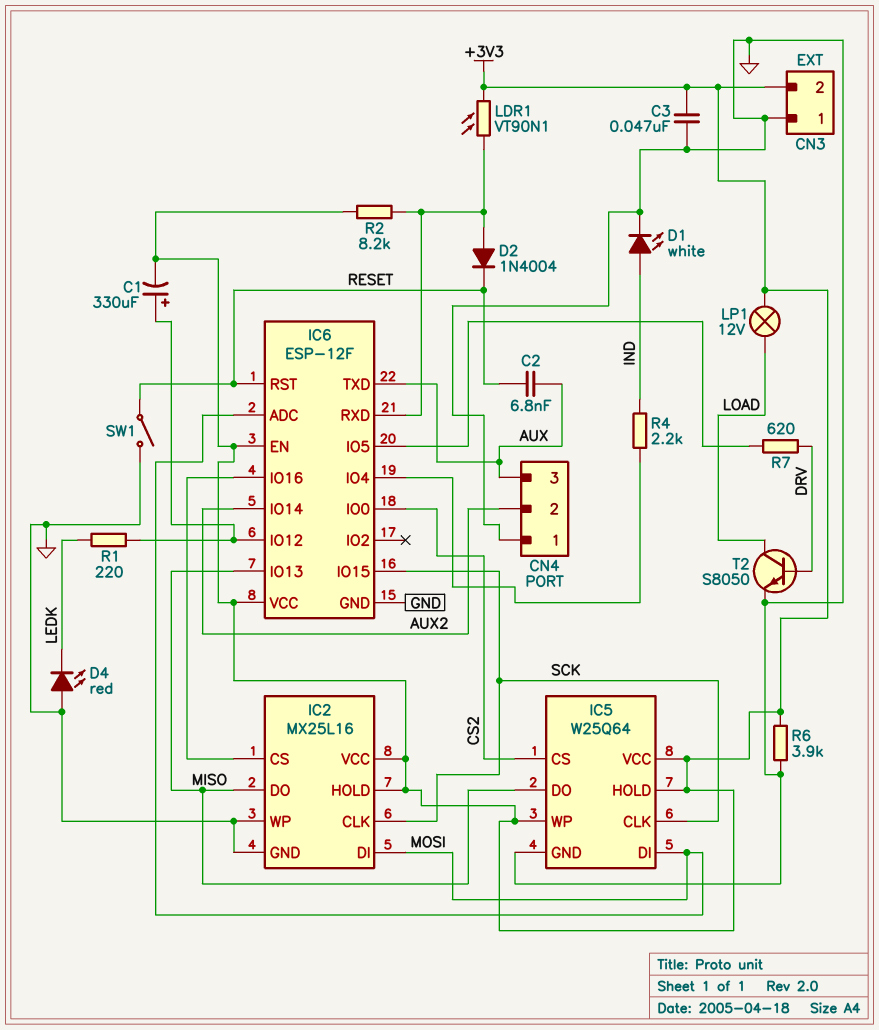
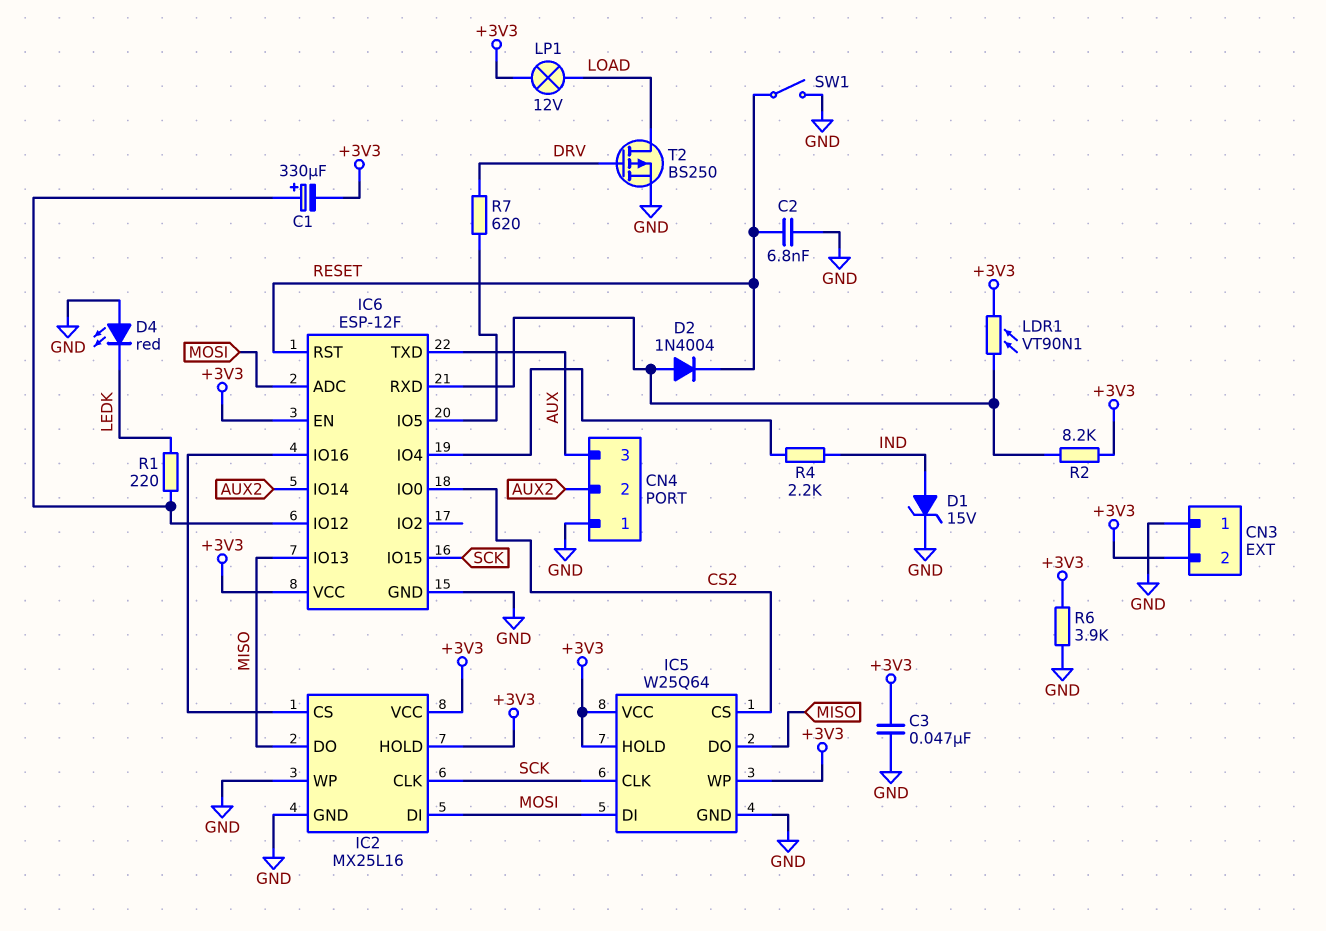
C2: 6.8nF (AUX, RESET) -> 6.8nF (GND, RESET)
D1: LED white (A IND, K GND) -> zener 15V (A IND, K GND)
T2: NPN S8050 (B DRV, C LOAD, E GND) -> PMOS BS250 (G DRV, D LOAD, S GND)

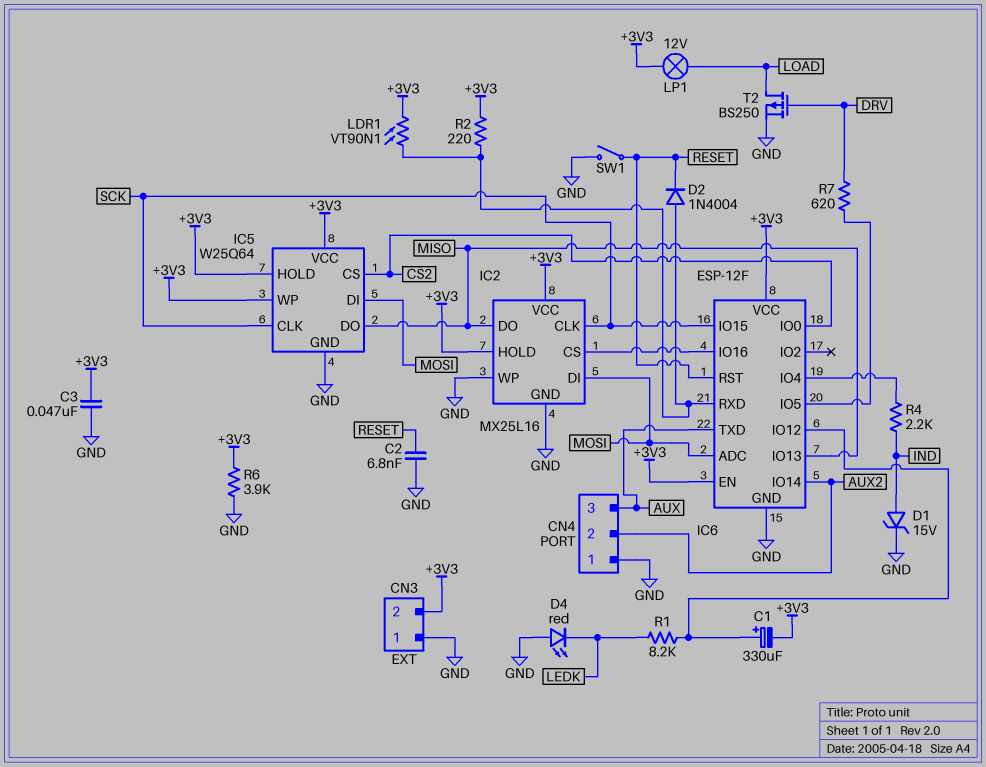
R1: 220 (IC6/IO12, LEDK) -> 8.2k (IC6/IO12, LEDK)
R2: 8.2k (+3V3, IC6/RXD) -> 220 (+3V3, IC6/RXD)

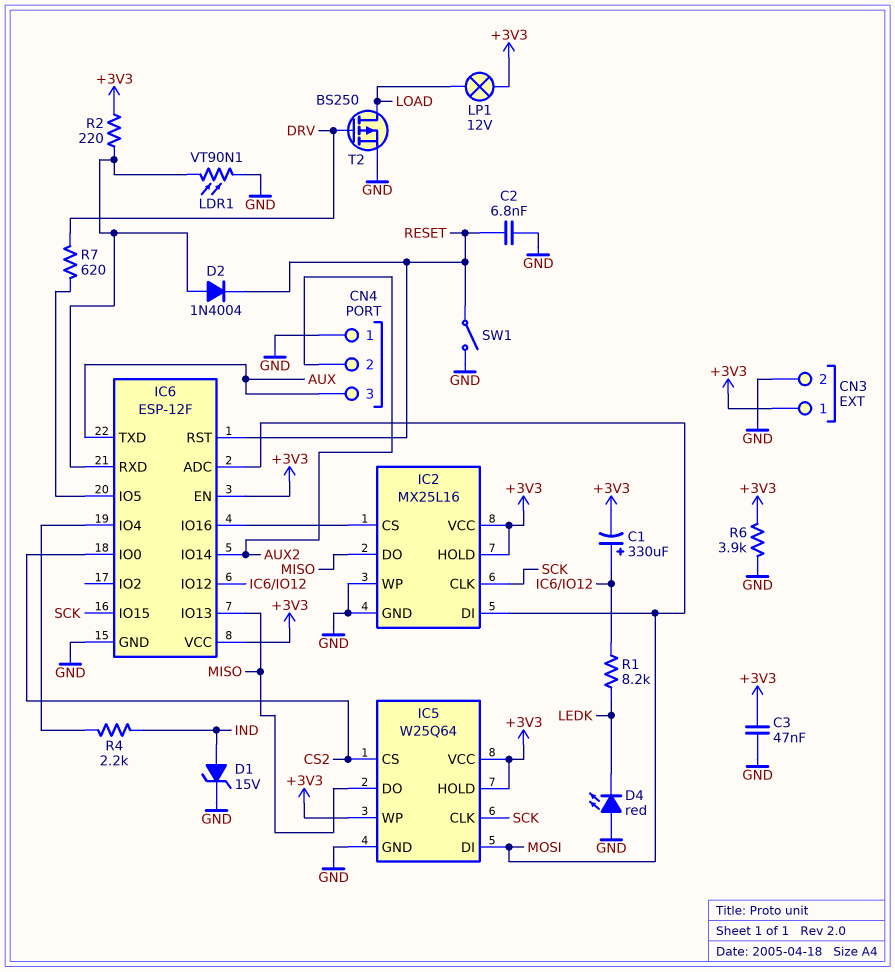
CN3 pin 1: GND -> +3V3
CN3 pin 2: +3V3 -> GND
LDR1: VT90N1 (+3V3, IC6/RXD) -> VT90N1 (GND, IC6/RXD)

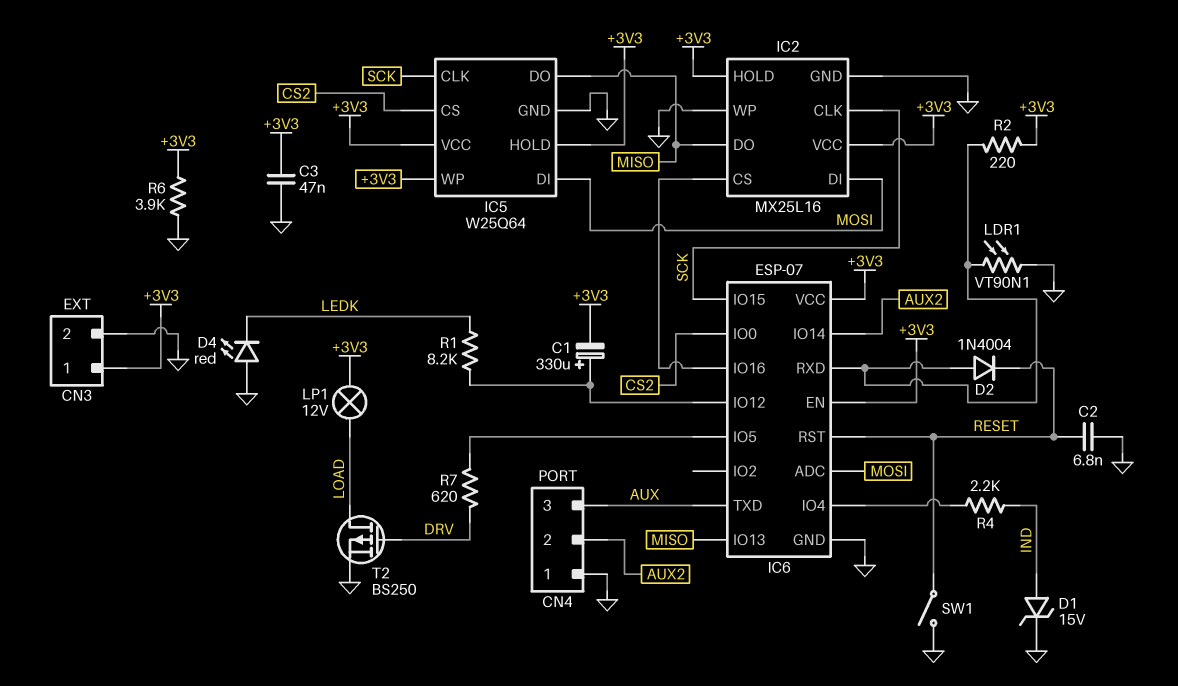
IC6: ESP-12F -> ESP-07

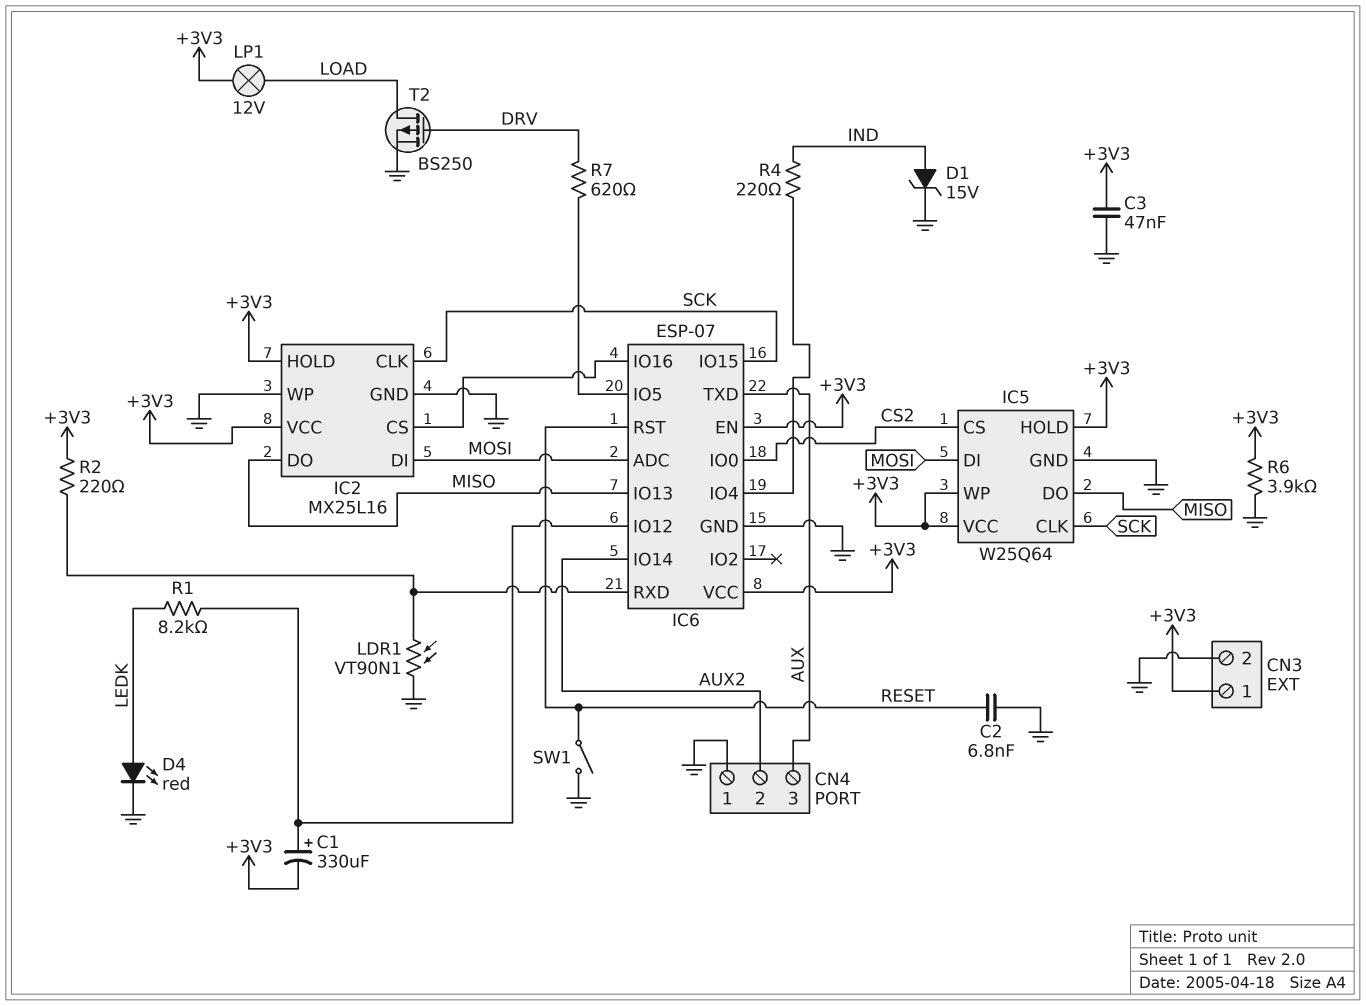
D2: diode 1N4004 (A IC6/RXD, K RESET) -> none
D4: LED red (A GND, K LEDK) -> LED red (A LEDK, K GND)
R4: 2.2k (IC6/IO4, IND) -> 220 (IC6/IO4, IND)

